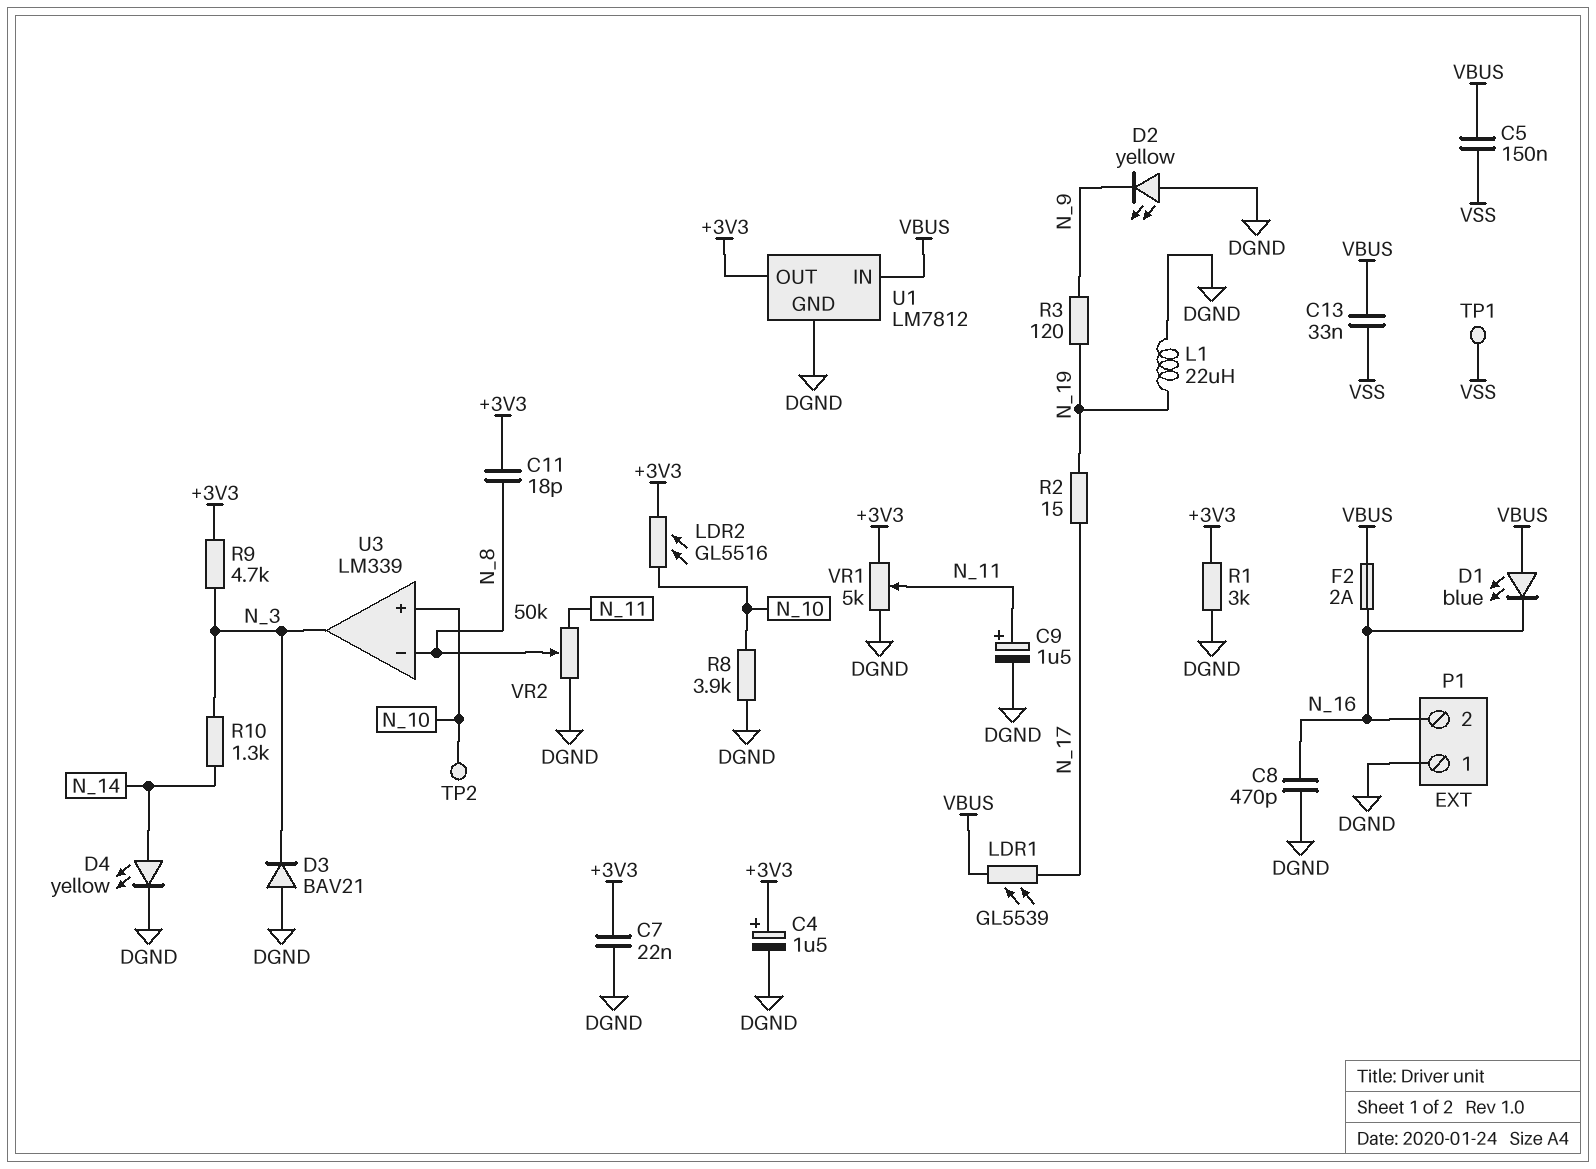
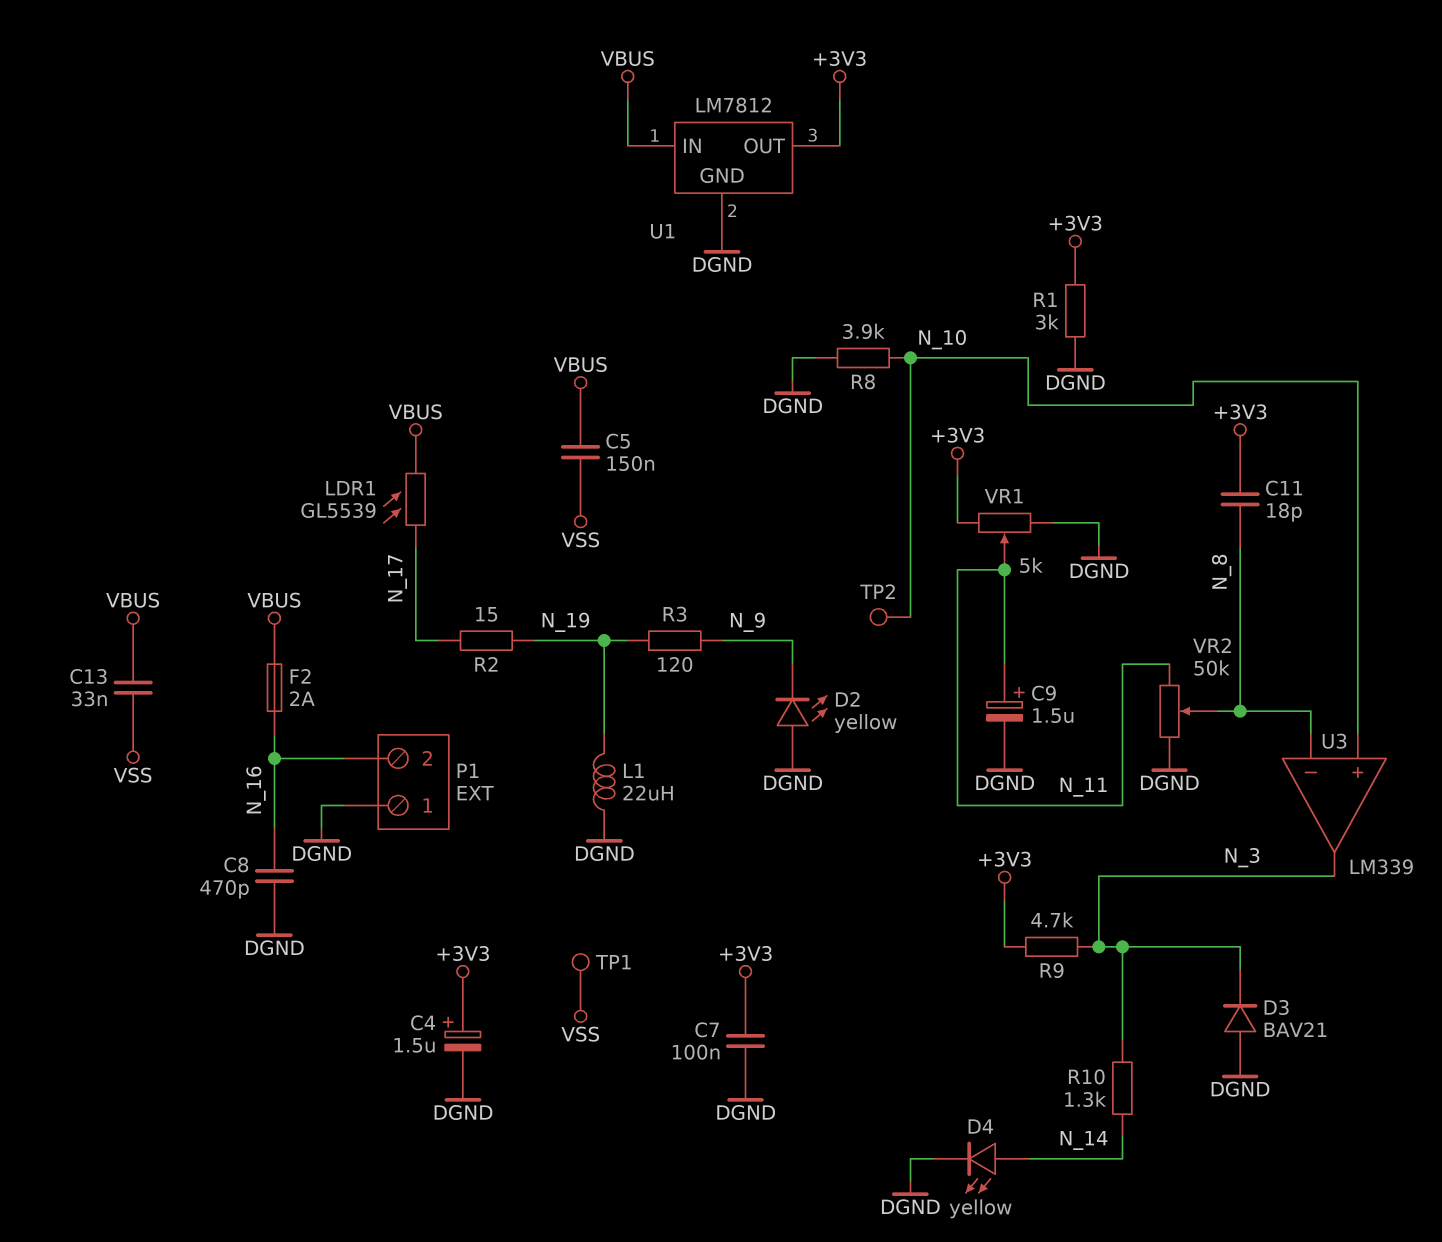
C7: 22nF (+3V3, DGND) -> 100nF (+3V3, DGND)
D1: LED blue (A VBUS, K N_16) -> none
LDR2: GL5516 (+3V3, N_10) -> none

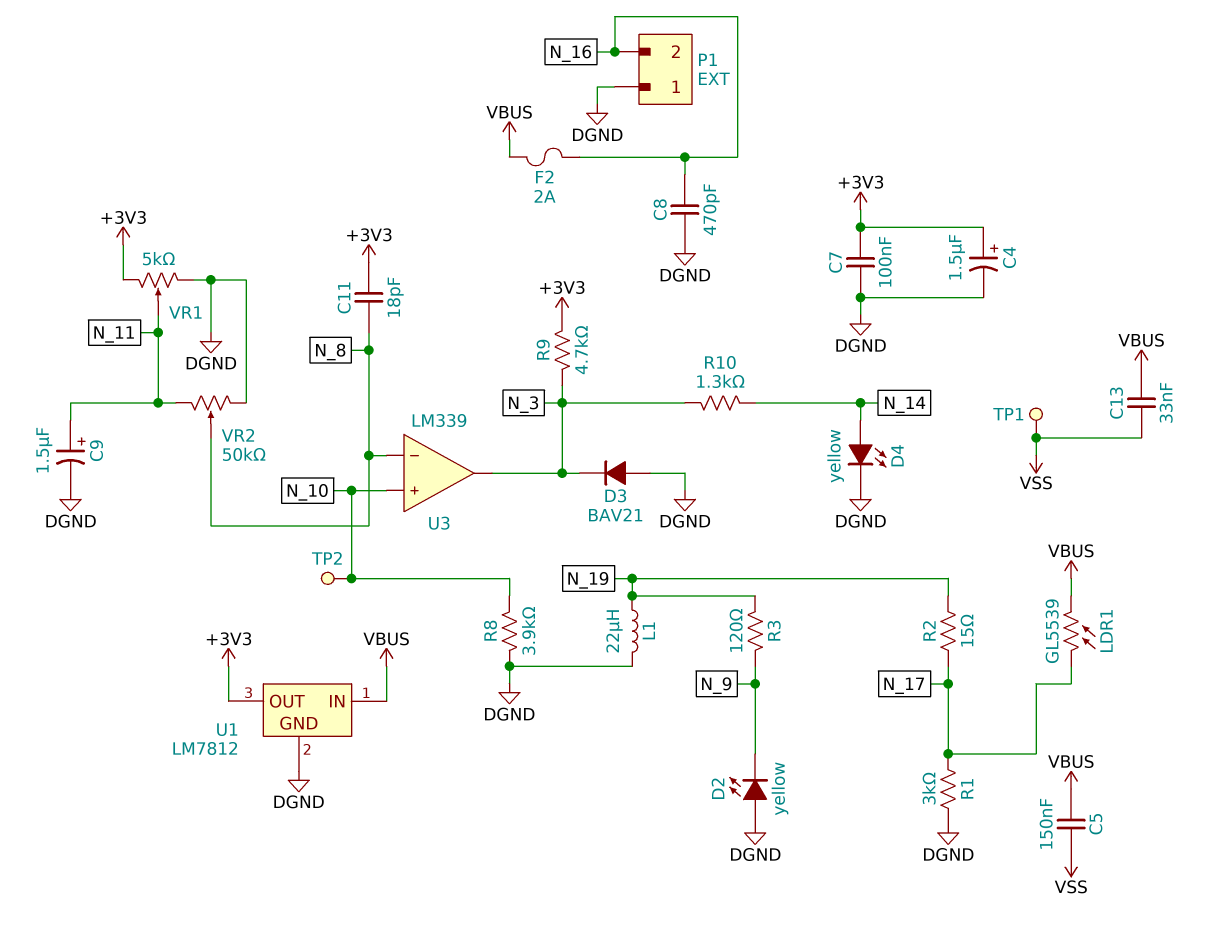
R1: 3k (+3V3, DGND) -> 3k (DGND, N_17)

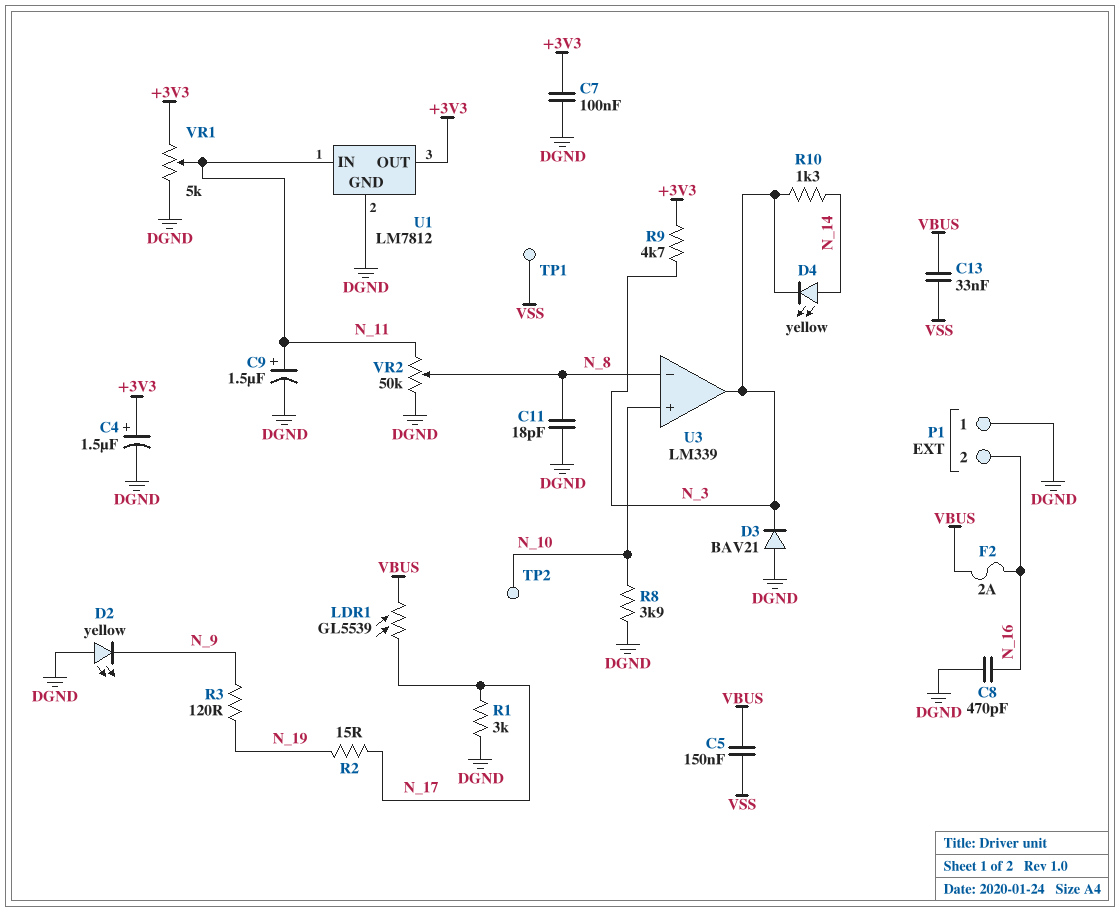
C11: 18pF (+3V3, N_8) -> 18pF (DGND, N_8)
D4: LED yellow (A N_14, K DGND) -> LED yellow (A N_14, K N_3)
L1: 22uH (DGND, N_19) -> none
U1 pin IN: VBUS -> N_11

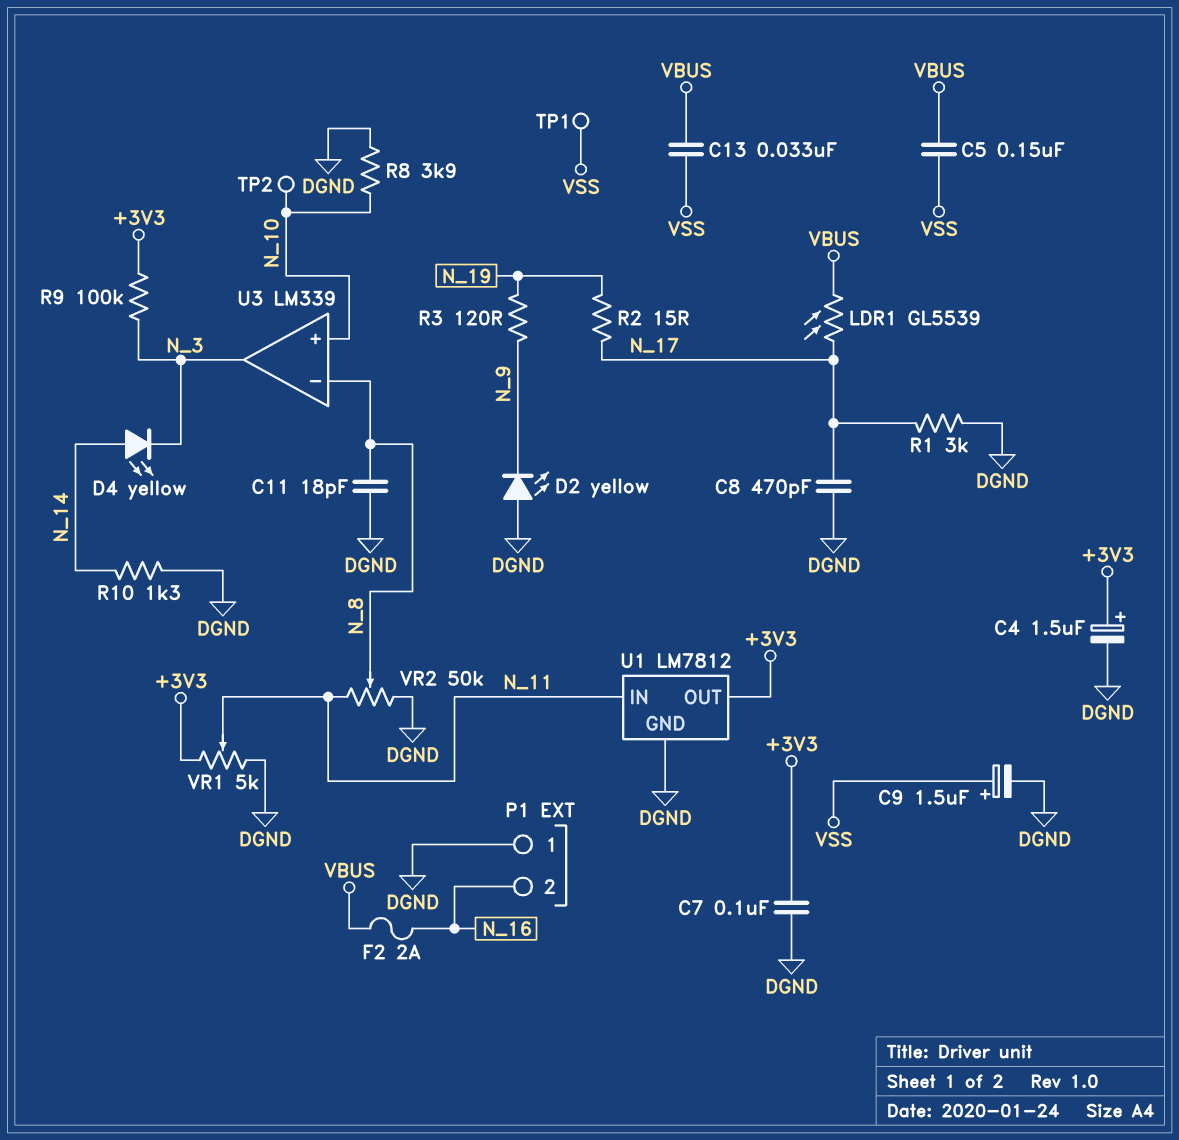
C8: 470pF (DGND, N_16) -> 470pF (DGND, N_17)
C9: 1.5uF (plus N_11, minus DGND) -> 1.5uF (plus VSS, minus DGND)
D3: diode BAV21 (A DGND, K N_3) -> none
R9: 4.7k (+3V3, N_3) -> 100k (+3V3, N_3)
R10: 1.3k (N_3, N_14) -> 1.3k (DGND, N_14)

